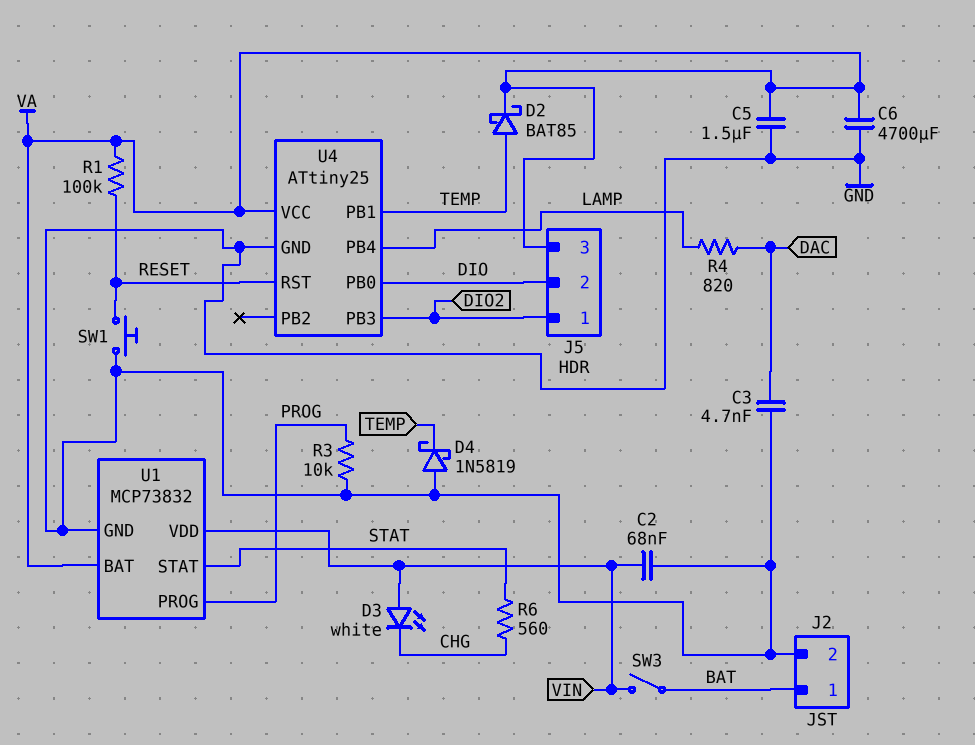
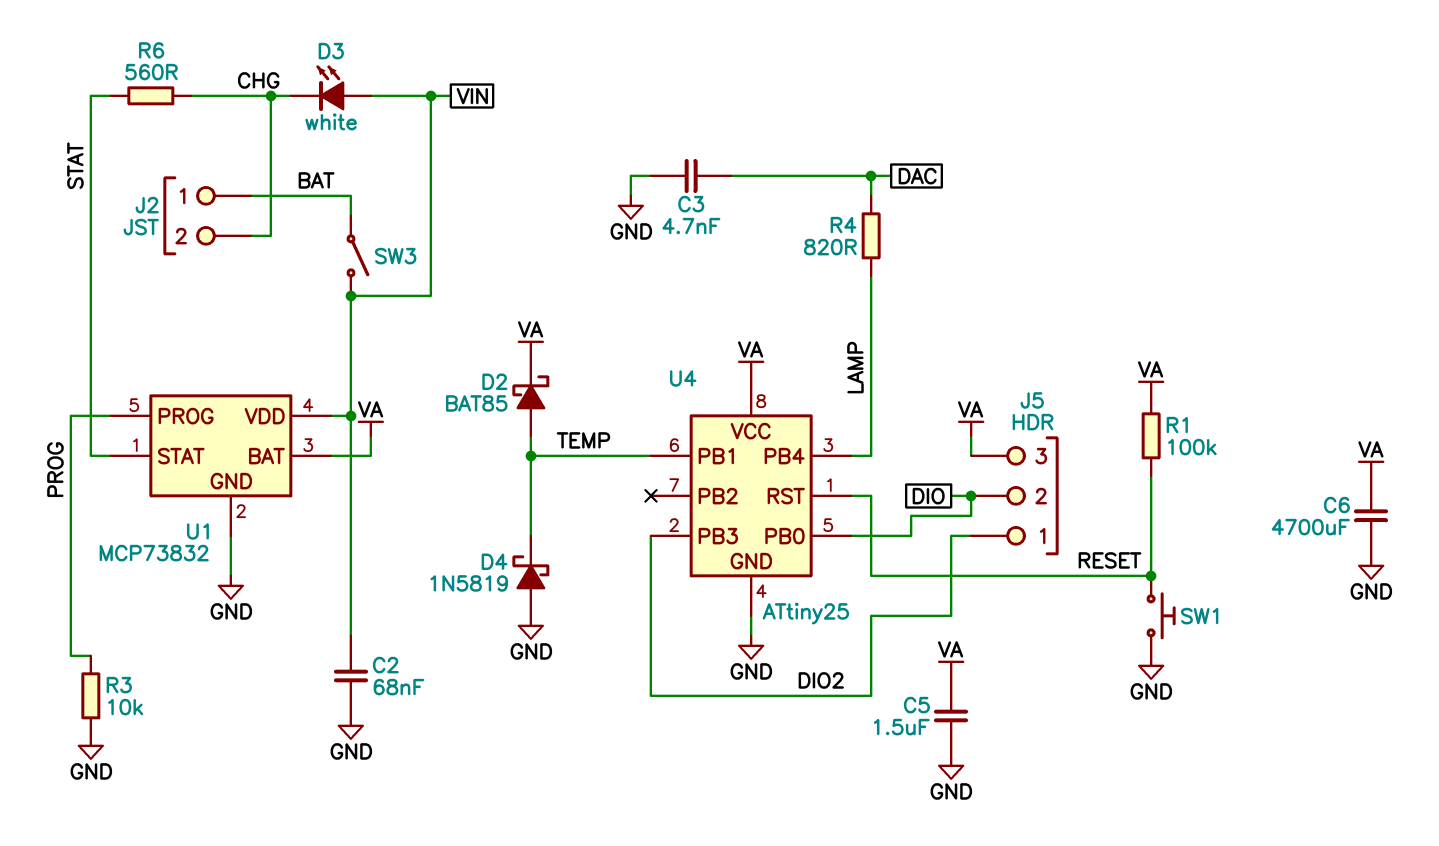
J2 pin 2: GND -> CHG

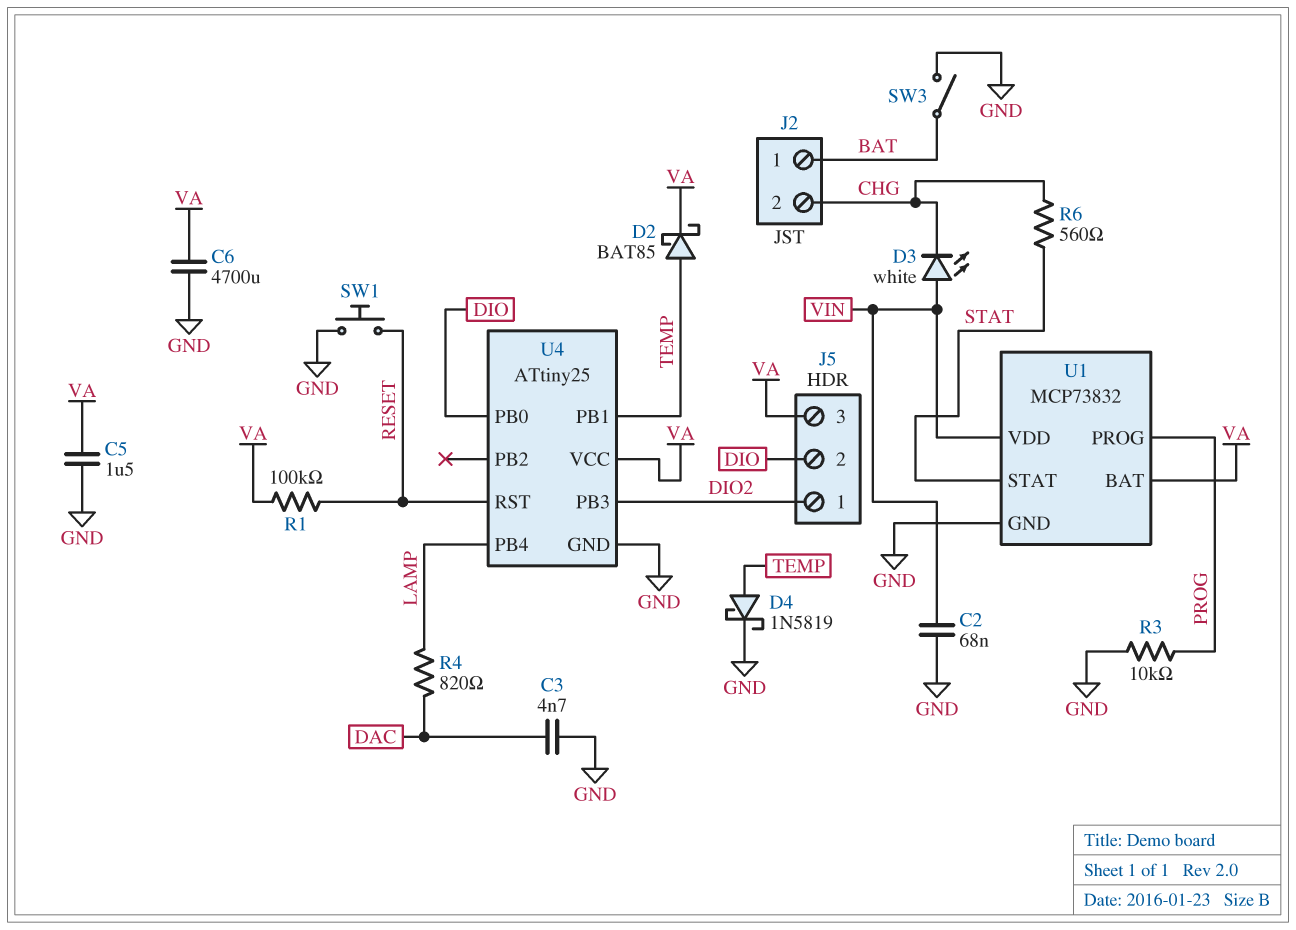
D4: schottky 1N5819 (A GND, K TEMP) -> schottky 1N5819 (A TEMP, K GND)
SW3: switch (BAT, VIN) -> switch (BAT, GND)

